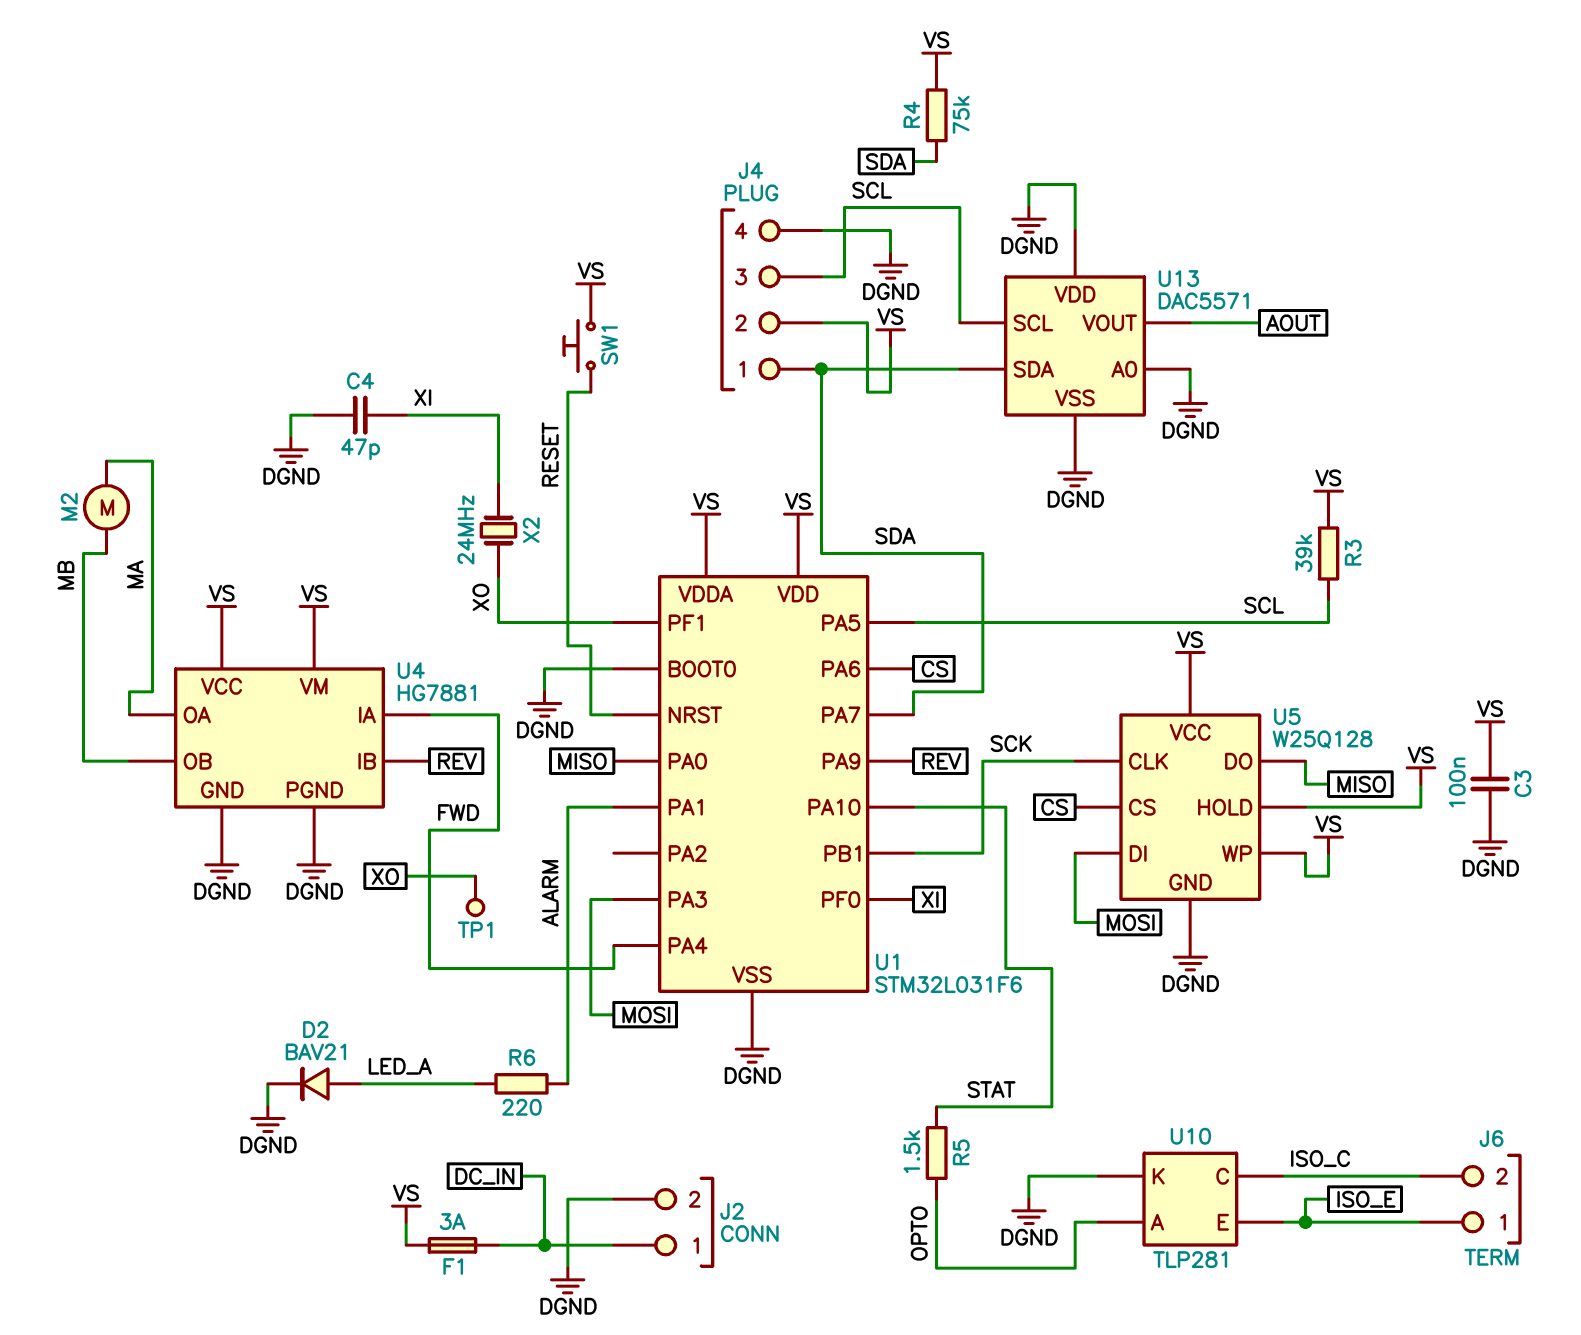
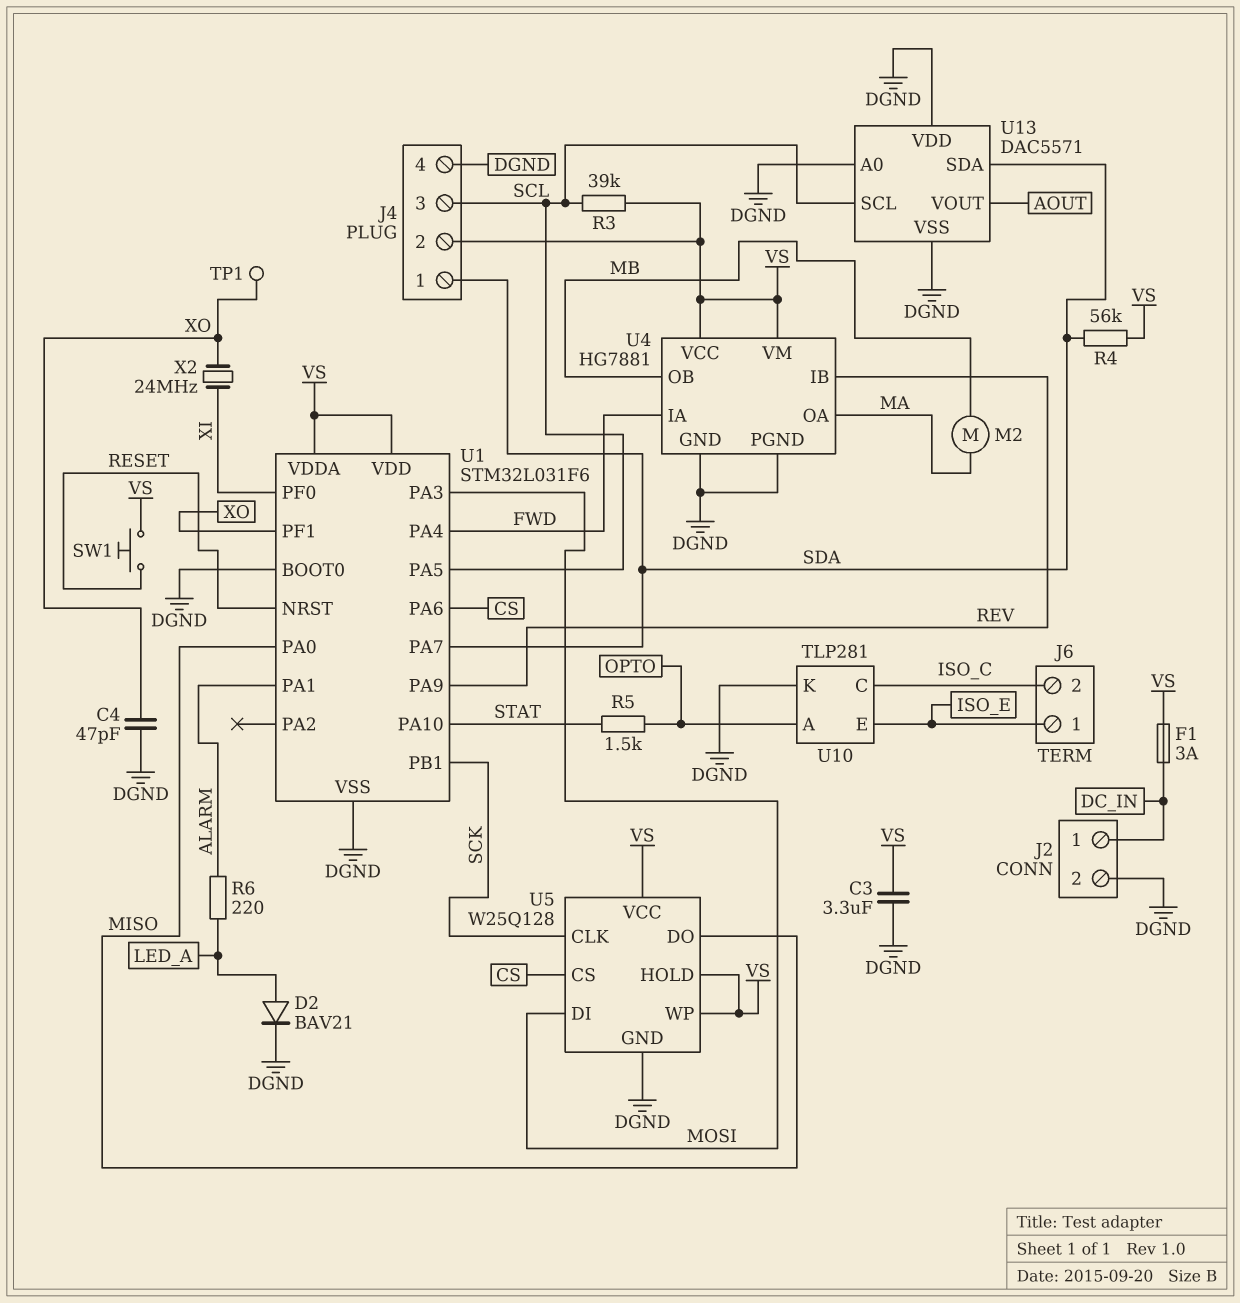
C3: 100nF (DGND, VS) -> 3.3uF (DGND, VS)
C4: 47pF (DGND, XI) -> 47pF (DGND, XO)
R4: 75k (SDA, VS) -> 56k (SDA, VS)

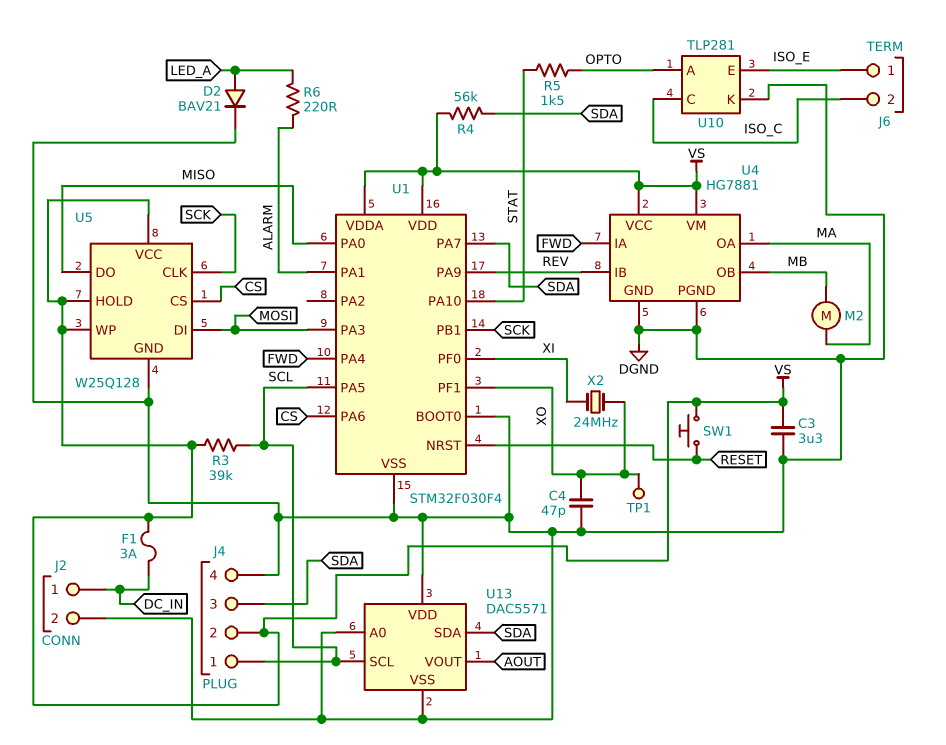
J4 pin 1: SDA -> SCL
J4 pin 3: SCL -> SDA
U1: STM32L031F6 -> STM32F030F4

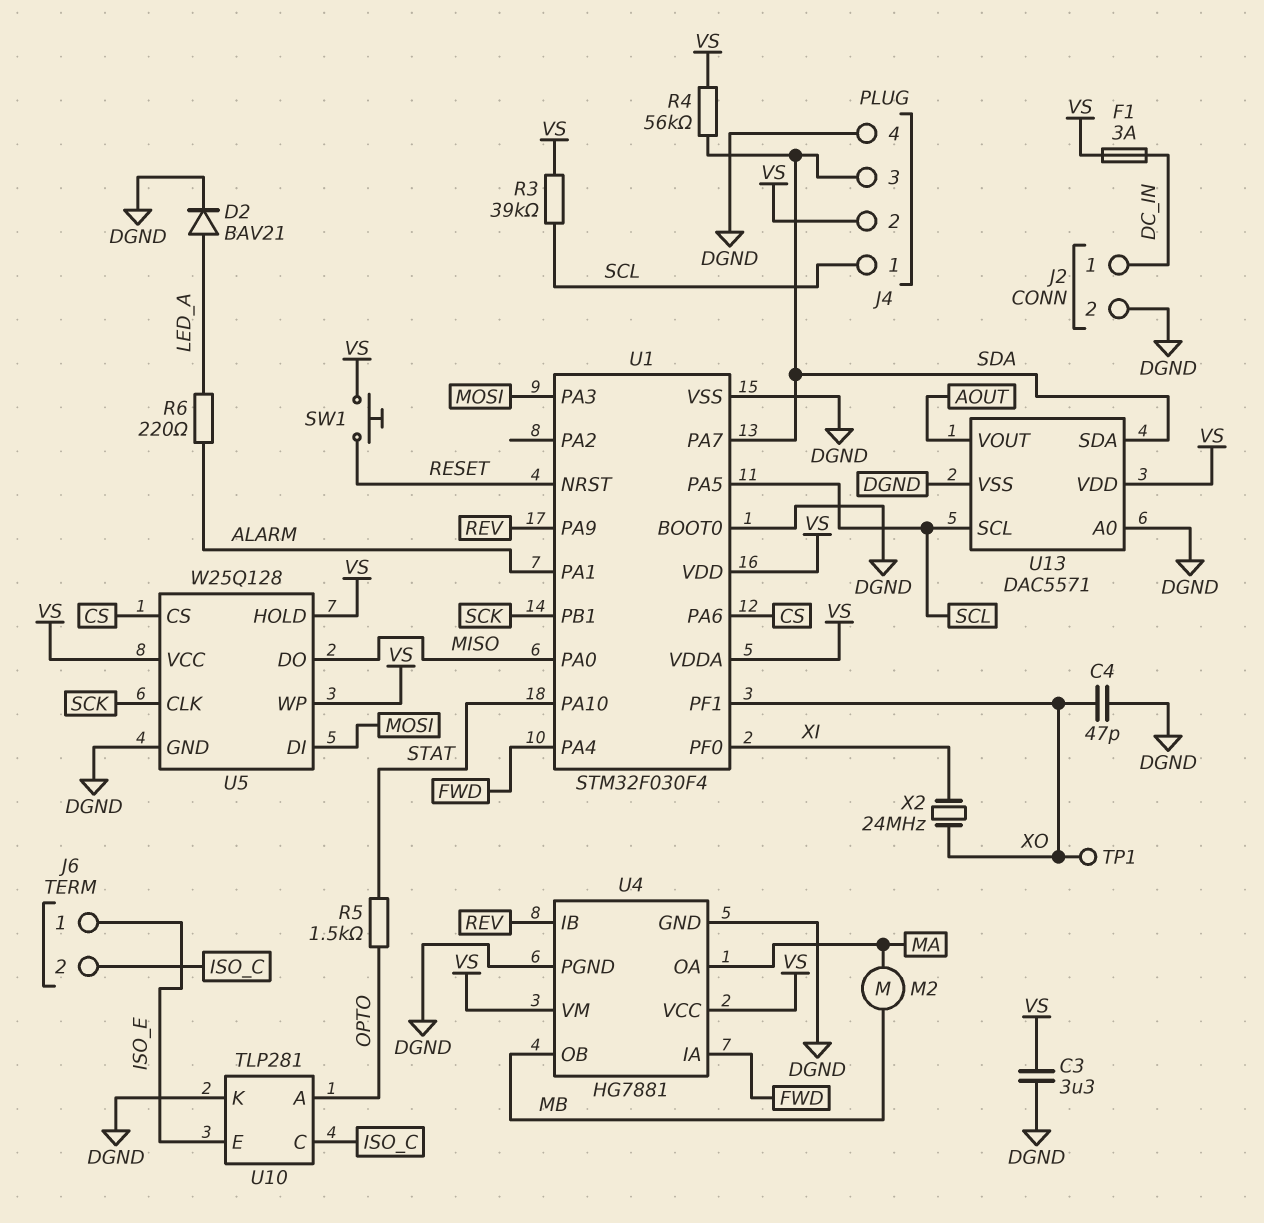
U13 pin VDD: DGND -> VS

